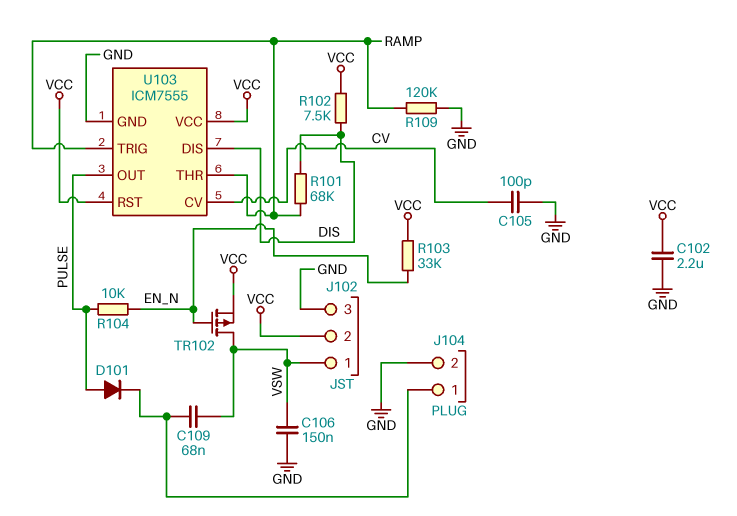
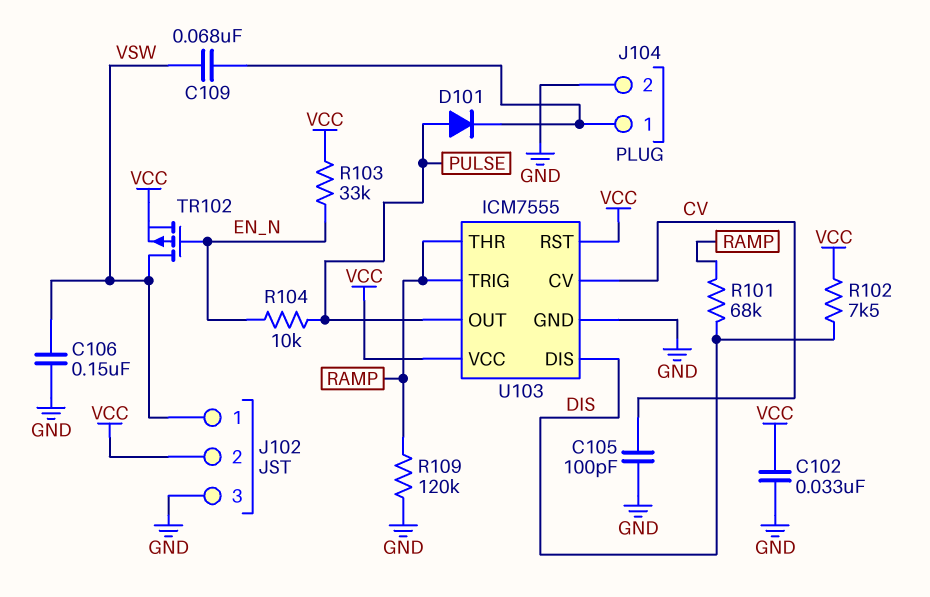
C102: 2.2uF (GND, VCC) -> 33nF (GND, VCC)

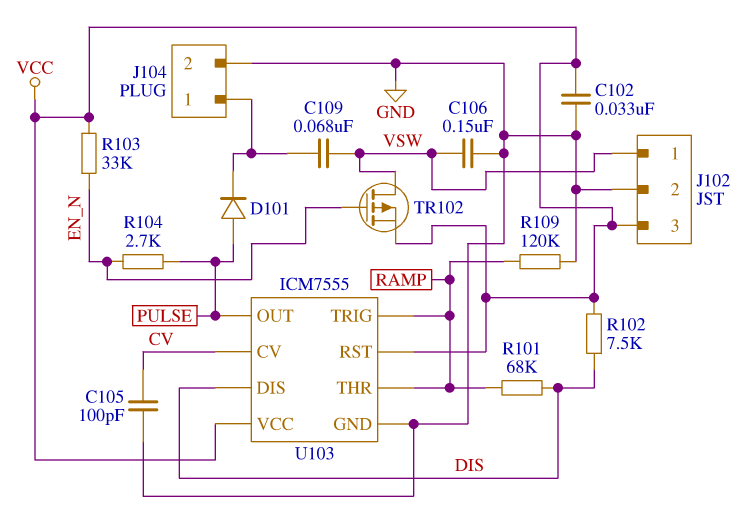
J102 pin 2: VCC -> GND
J102 pin 3: GND -> VCC
R104: 10k (EN_N, PULSE) -> 2.7k (EN_N, PULSE)

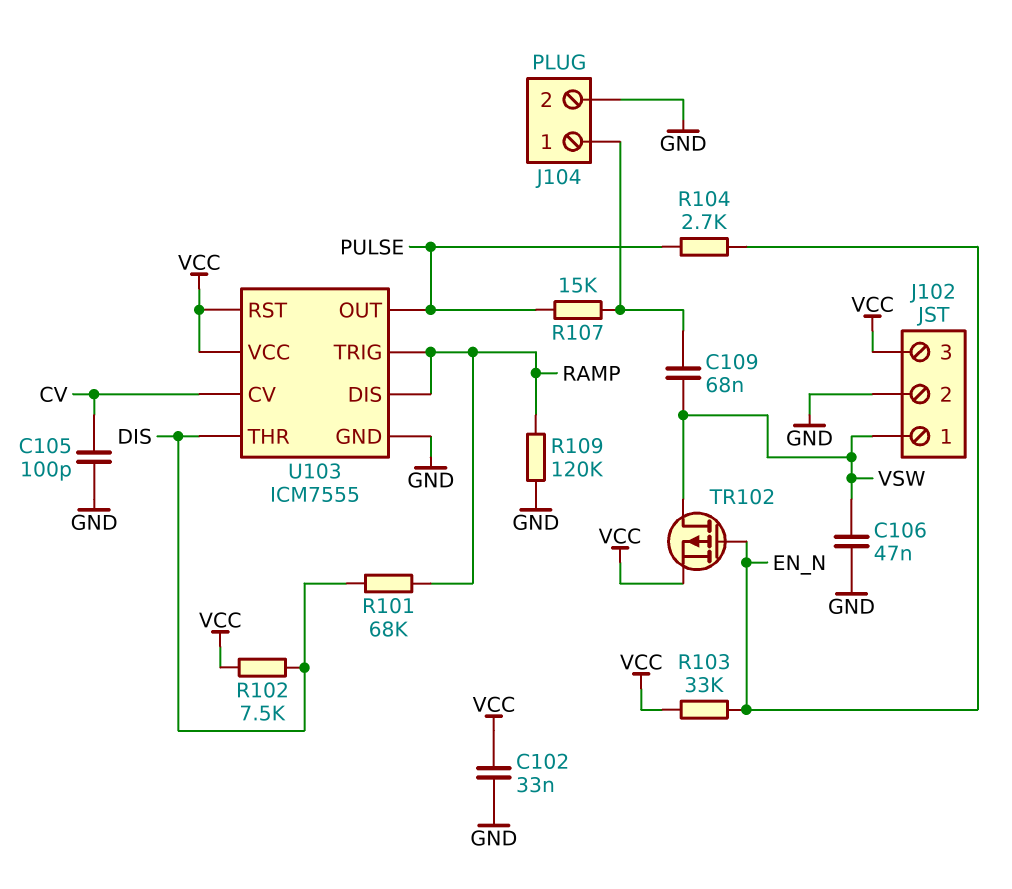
C106: 150nF (GND, VSW) -> 47nF (GND, VSW)
D101: diode (A PULSE, K J104/1) -> none
R107: none -> 15k (J104/1, PULSE)
U103 pin DIS: DIS -> RAMP
U103 pin THR: RAMP -> DIS

